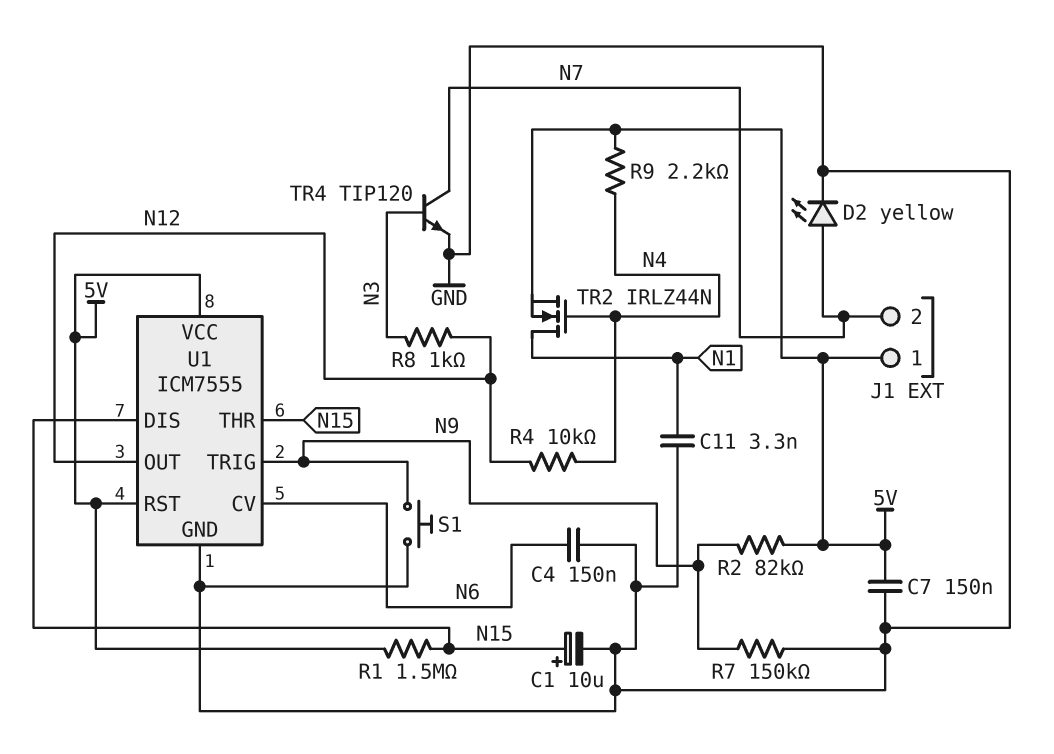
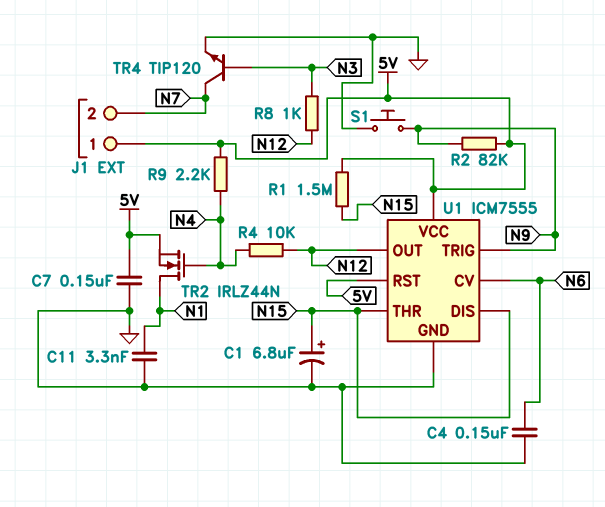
C1: 10uF (plus N15, minus GND) -> 6.8uF (plus N15, minus GND)
D2: LED yellow (A N7, K GND) -> none
R7: 150k (GND, N9) -> none

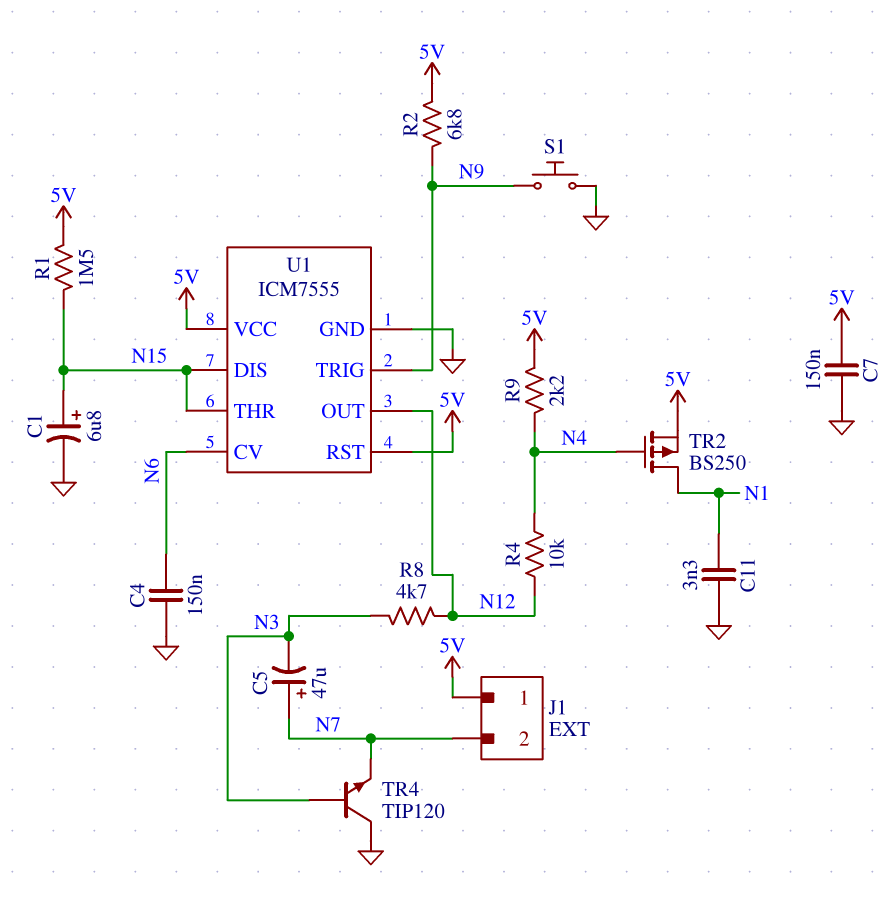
C5: none -> 47uF (plus N7, minus N3)
R2: 82k (5V, N9) -> 6.8k (5V, N9)
R8: 1k (N3, N12) -> 4.7k (N3, N12)
TR2: NMOS IRLZ44N (G N4, D N1, S 5V) -> PMOS BS250 (G N4, D N1, S 5V)
TR4: NPN TIP120 (B N3, C N7, E GND) -> NPN TIP120 (B N3, C GND, E N7)

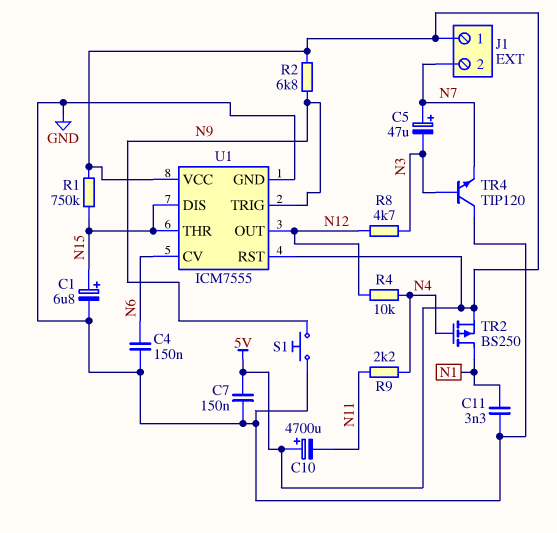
C10: none -> 4700uF (plus 5V, minus N11)
R1: 1.5M (5V, N15) -> 750k (5V, N15)
R9: 2.2k (5V, N4) -> 2.2k (N4, N11)

